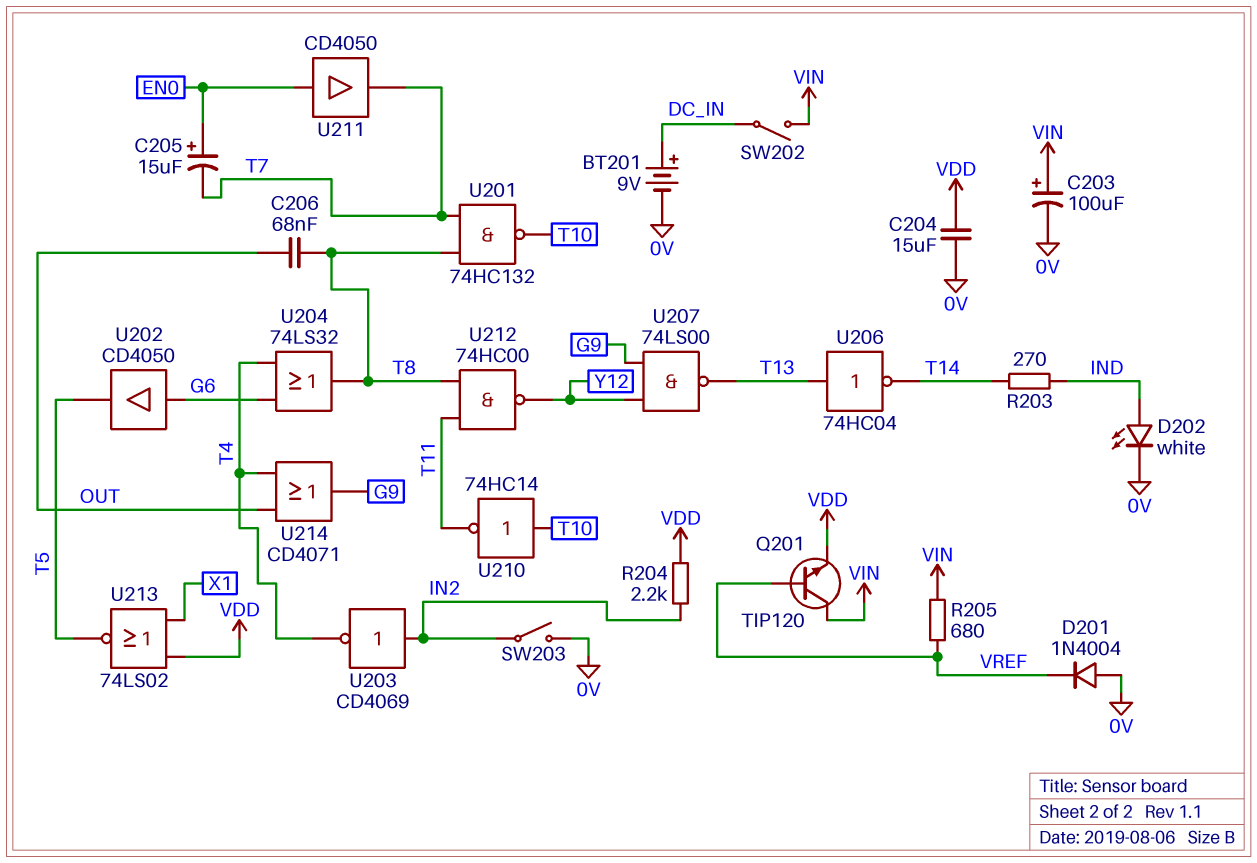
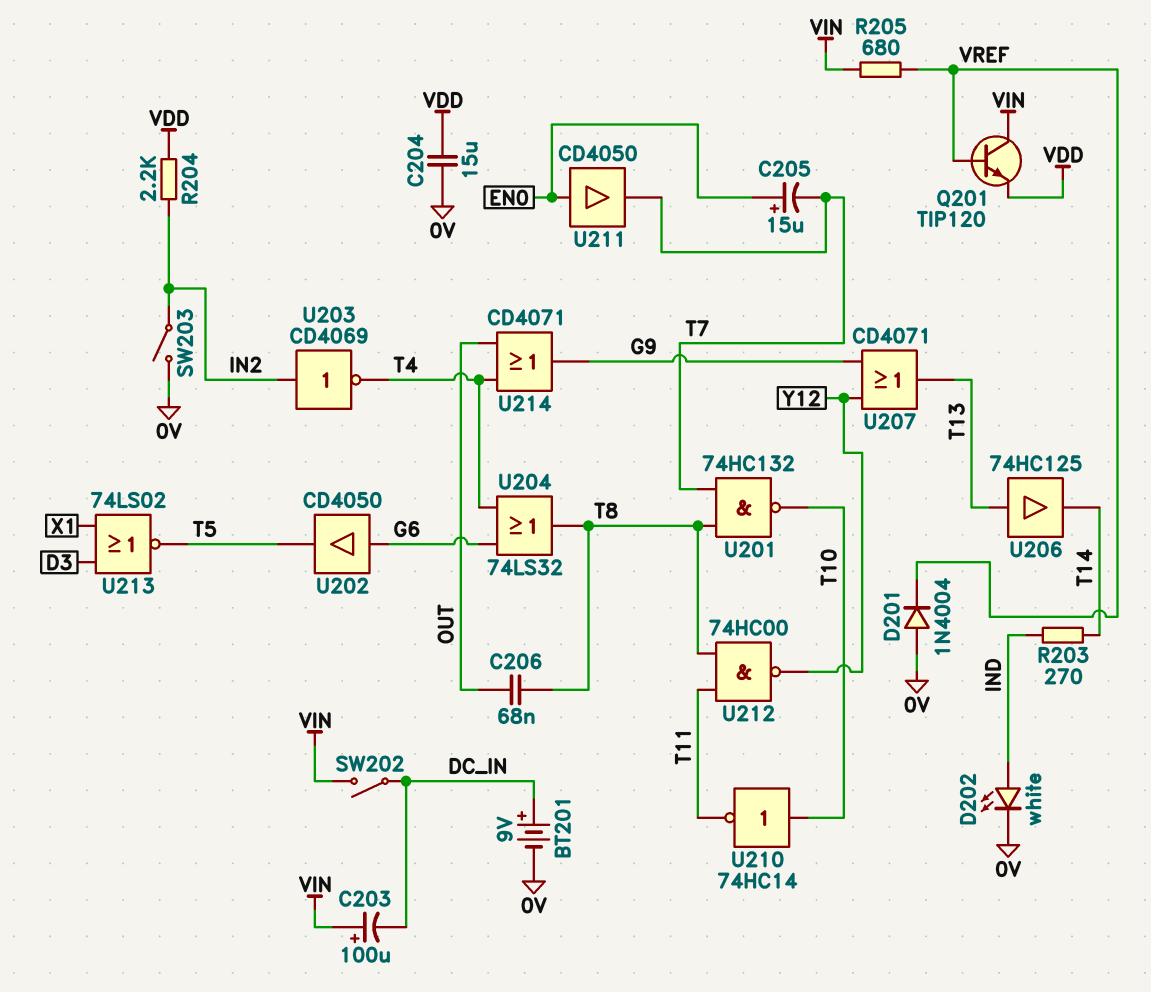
C203: 100uF (plus VIN, minus 0V) -> 100uF (plus VIN, minus DC_IN)
U206: NOT 74HC04 (in T13, out T14) -> buffer 74HC125 (in T13, out T14)
U207: NAND 74LS00 (in G9, in Y12, out T13) -> OR CD4071 (in G9, in Y12, out T13)
U213: NOR 74LS02 (in VDD, in X1, out T5) -> NOR 74LS02 (in D3, in X1, out T5)

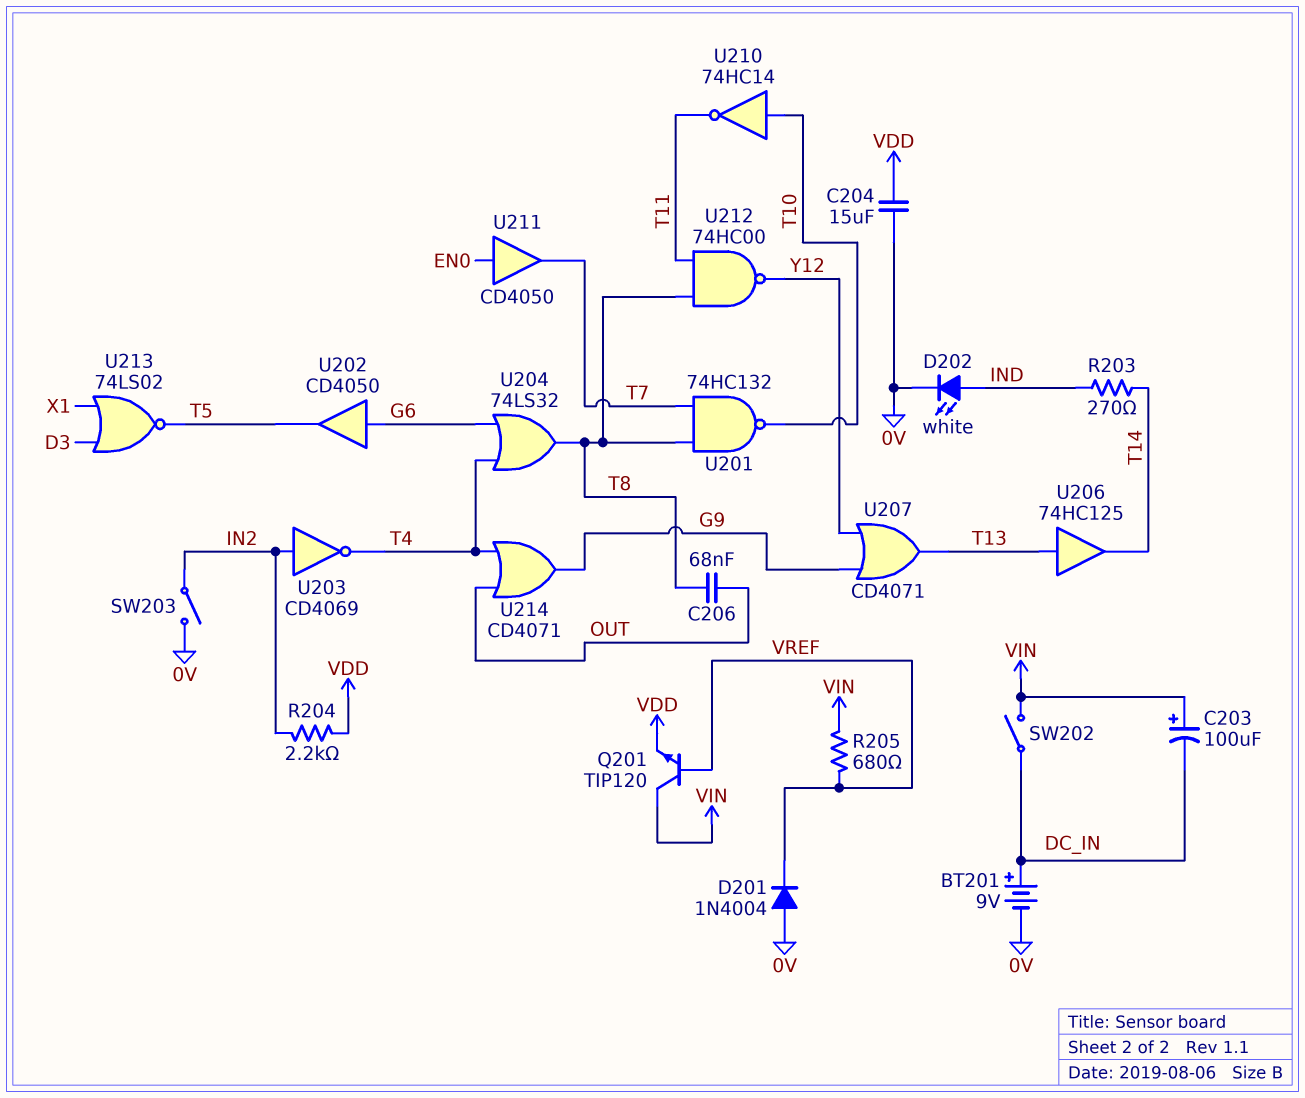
C205: 15uF (plus EN0, minus T7) -> none

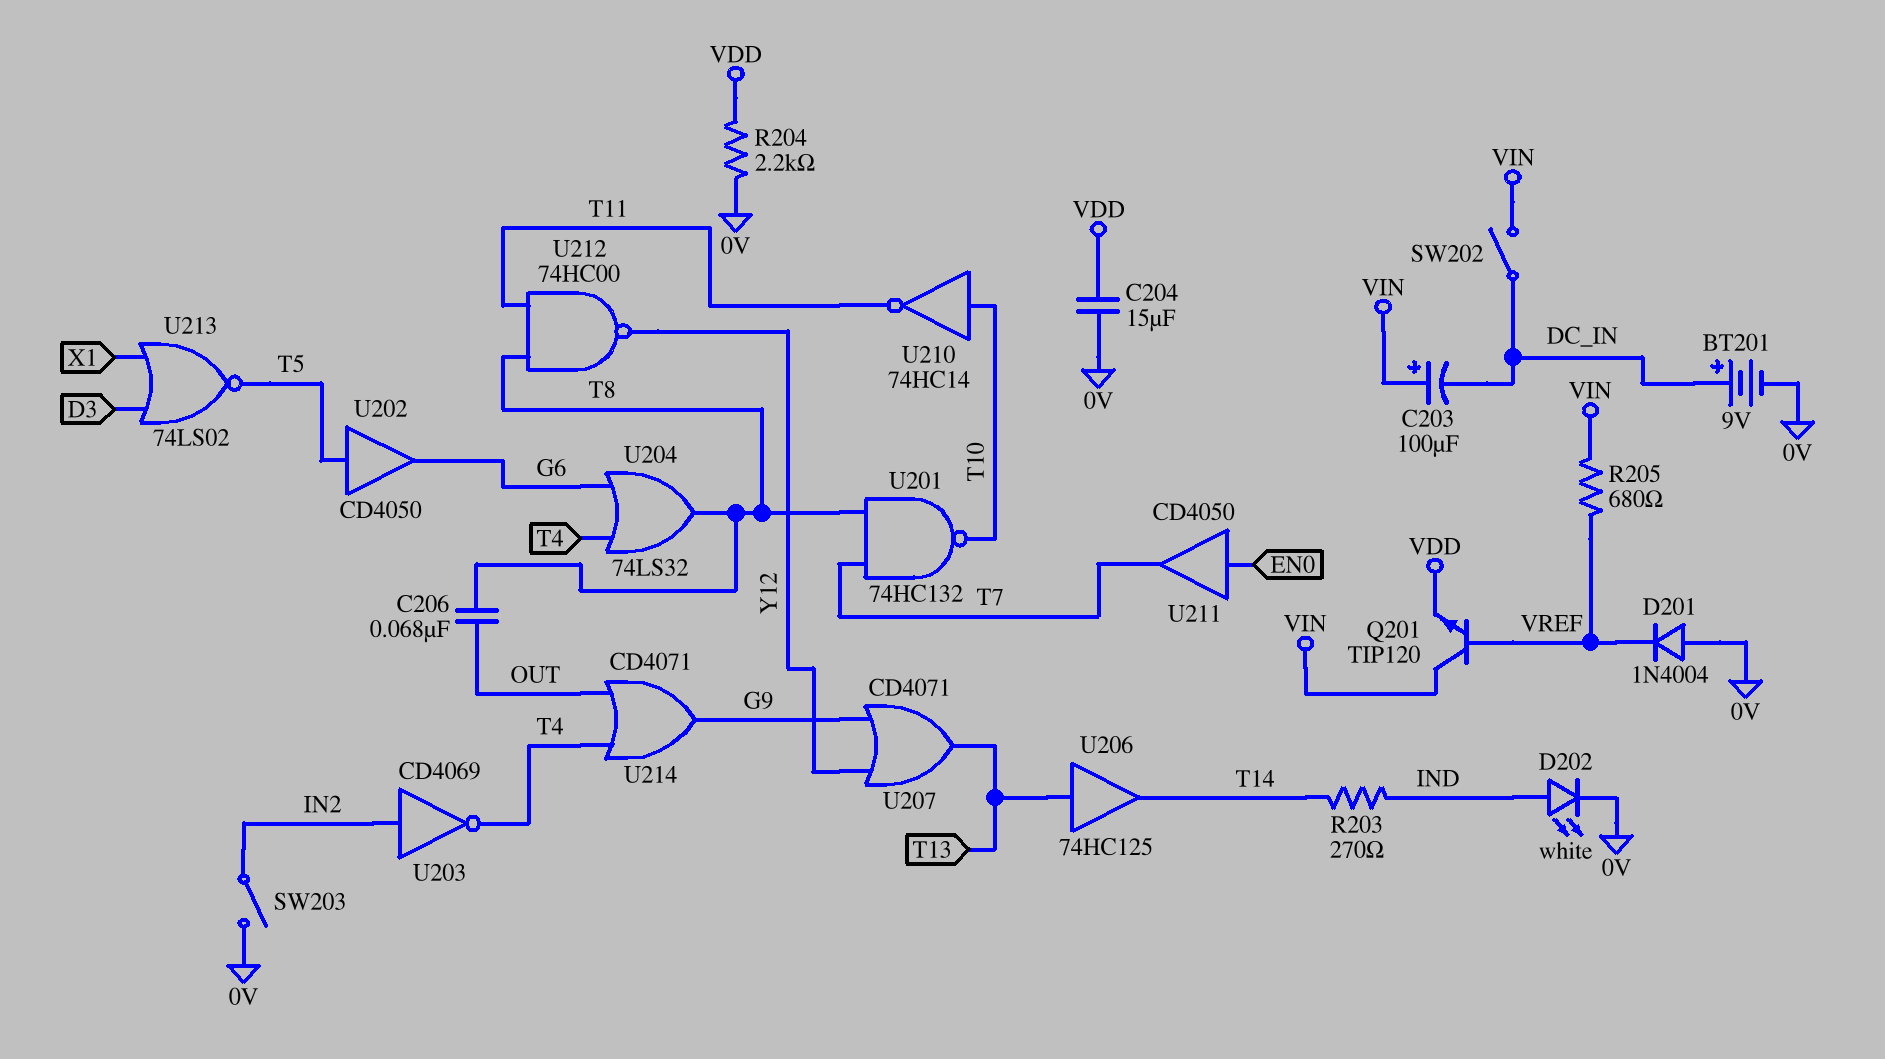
R204: 2.2k (IN2, VDD) -> 2.2k (0V, VDD)
U202: buffer CD4050 (in G6, out T5) -> buffer CD4050 (in T5, out G6)

